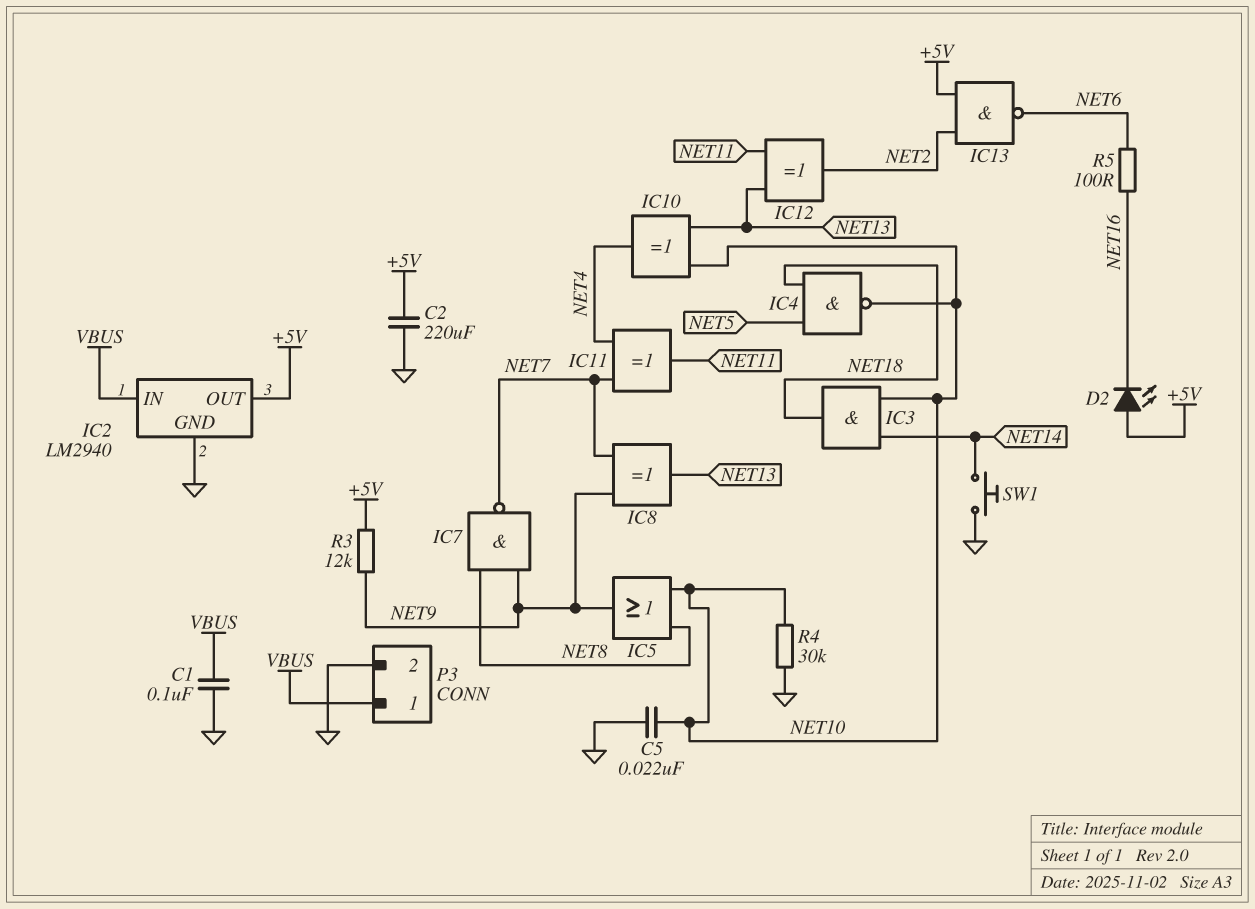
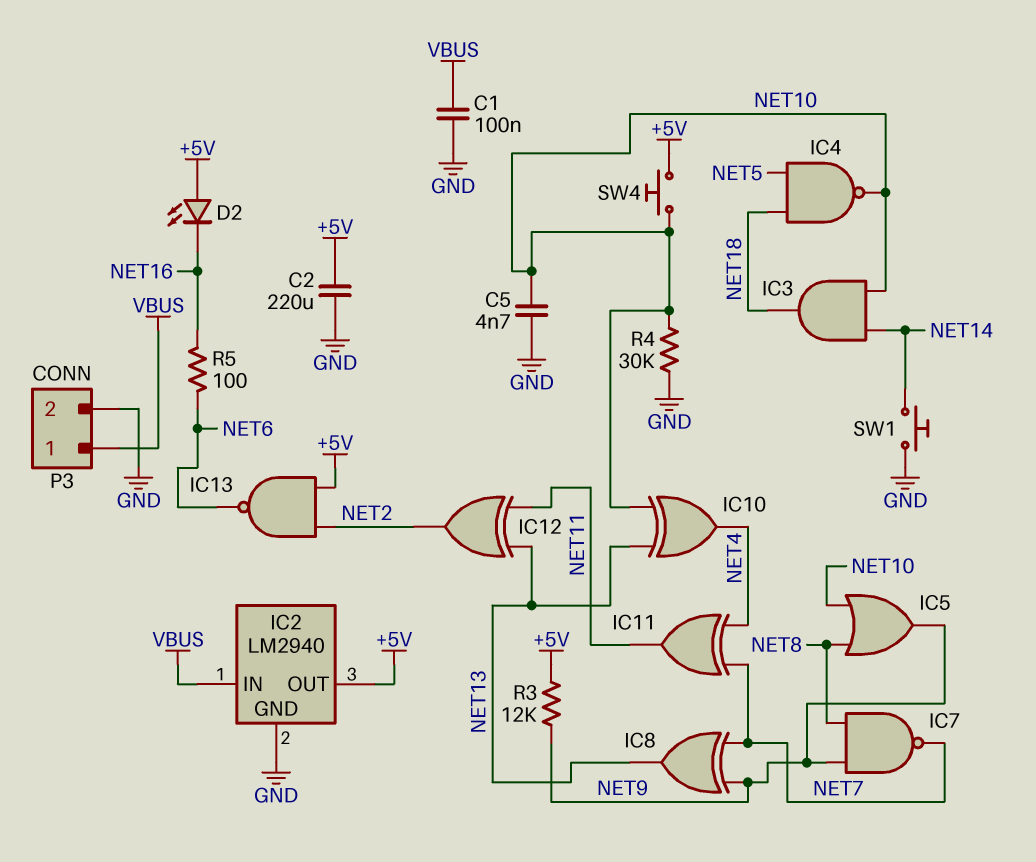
C5: 22nF (GND, NET10) -> 4.7nF (GND, NET10)
SW4: none -> button (+5V, NET10)

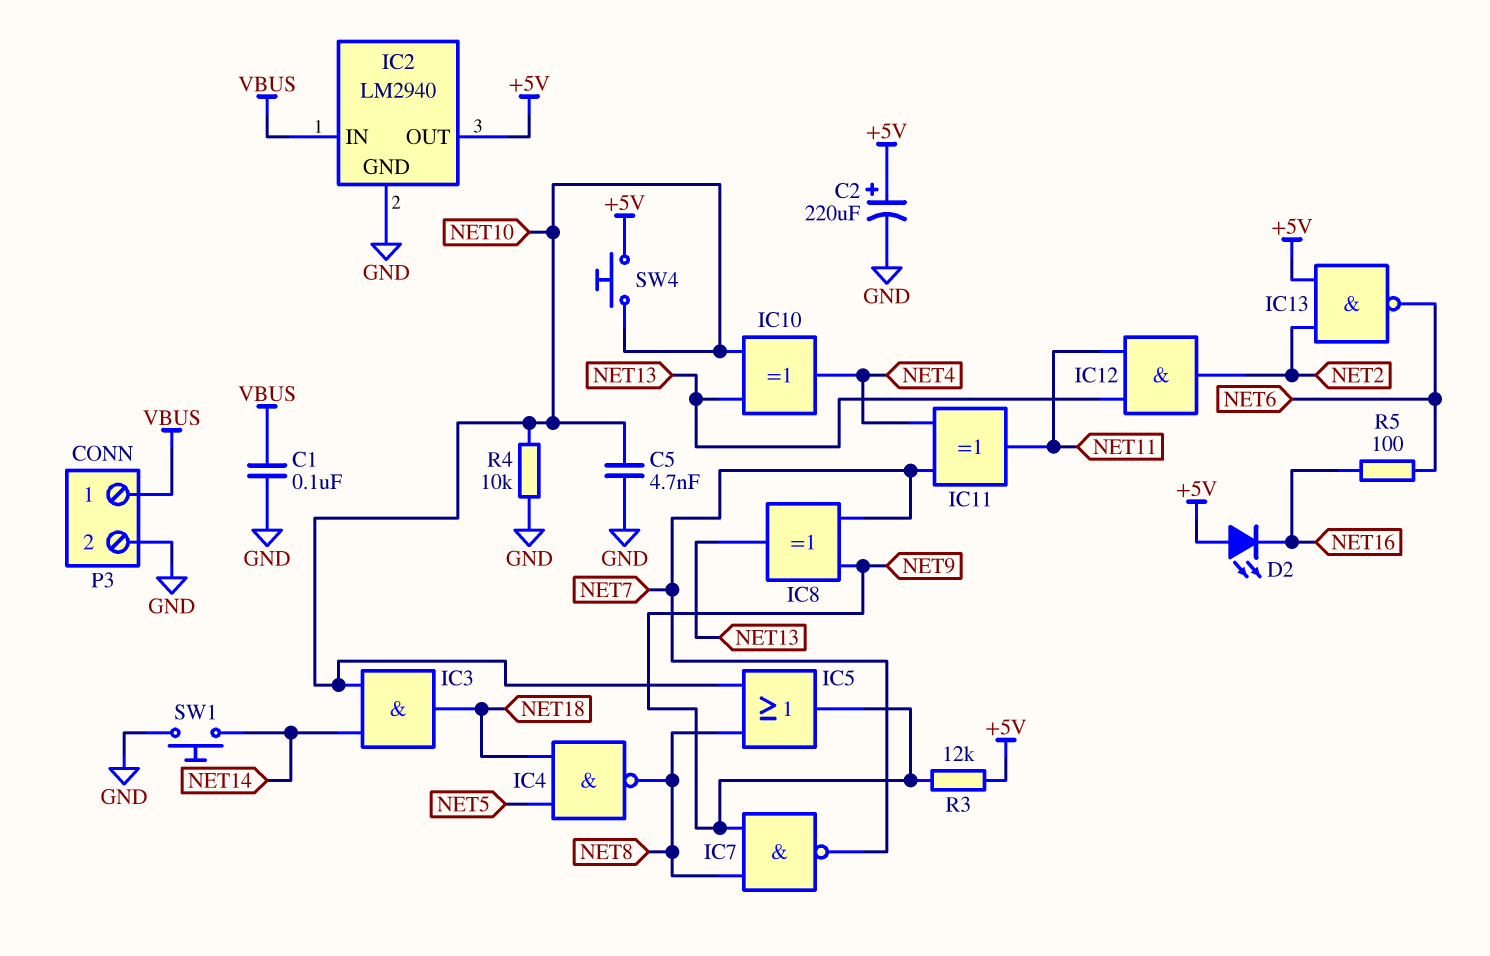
C2: 220uF (+5V, GND) -> 220uF (plus +5V, minus GND)
IC4: NAND (in NET5, in NET18, out NET10) -> NAND (in NET5, in NET18, out NET8)
IC12: XOR (in NET11, in NET13, out NET2) -> AND (in NET11, in NET13, out NET2)
R4: 30k (GND, NET10) -> 10k (GND, NET10)

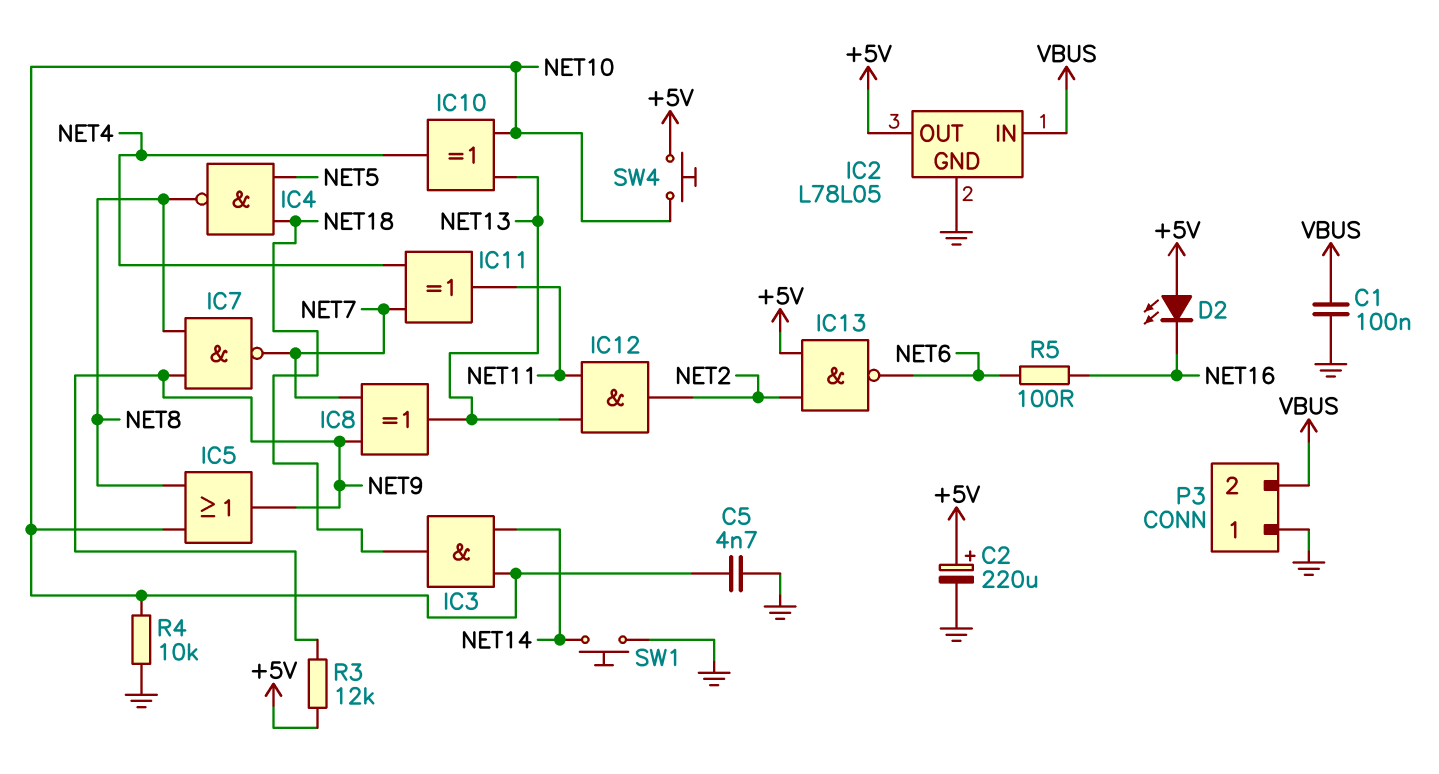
IC2: LM2940 -> L78L05
P3 pin 1: VBUS -> GND
P3 pin 2: GND -> VBUS

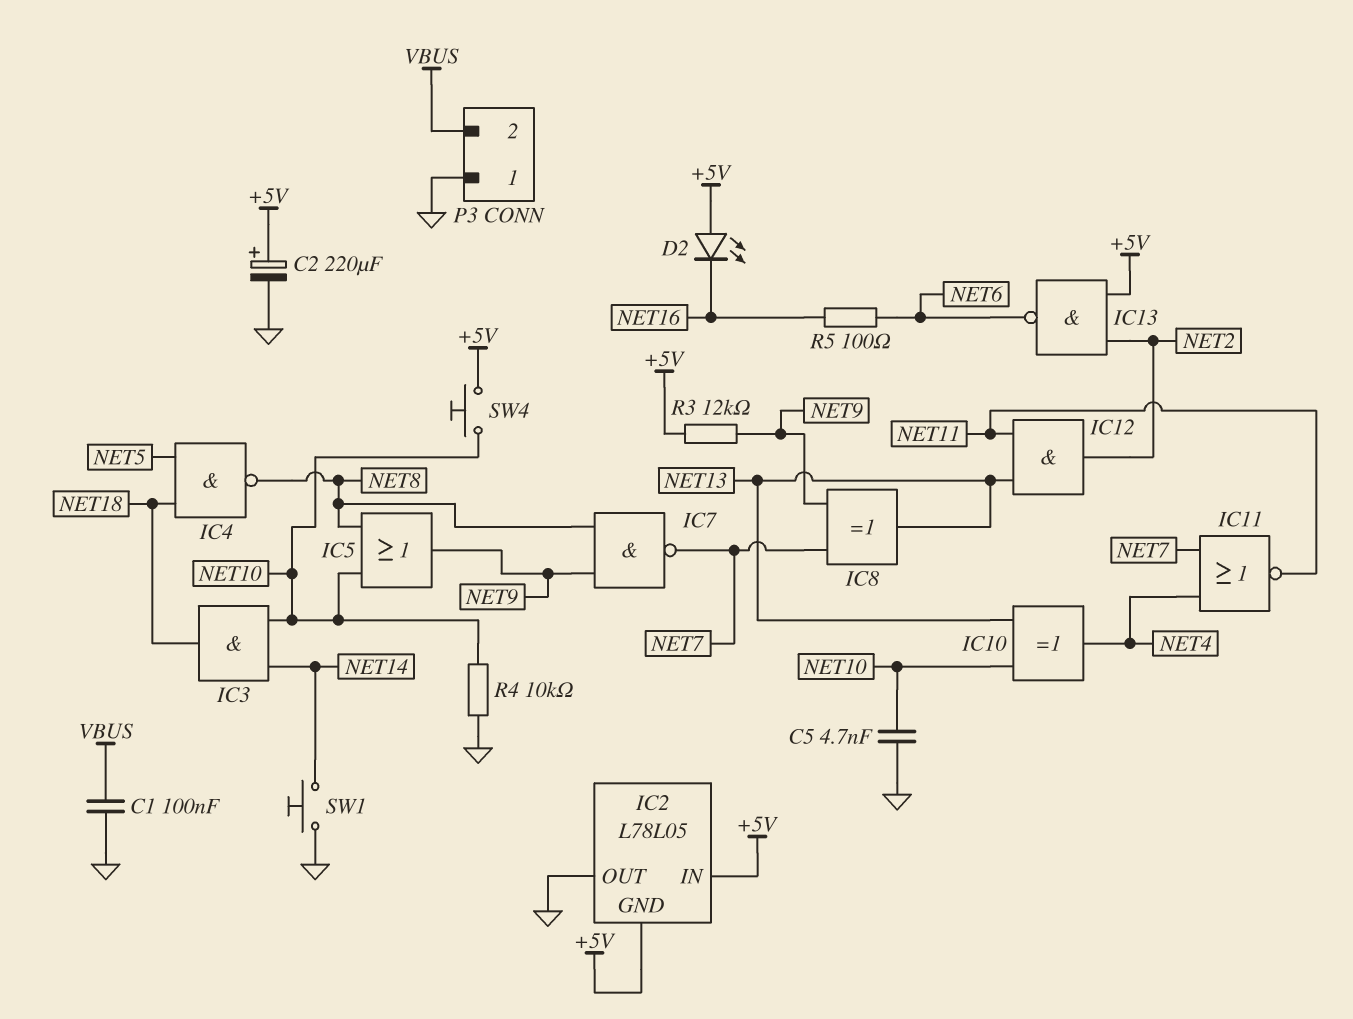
IC2 pin GND: GND -> +5V
IC2 pin IN: VBUS -> +5V
IC2 pin OUT: +5V -> GND
IC11: XOR (in NET4, in NET7, out NET11) -> NOR (in NET4, in NET7, out NET11)

